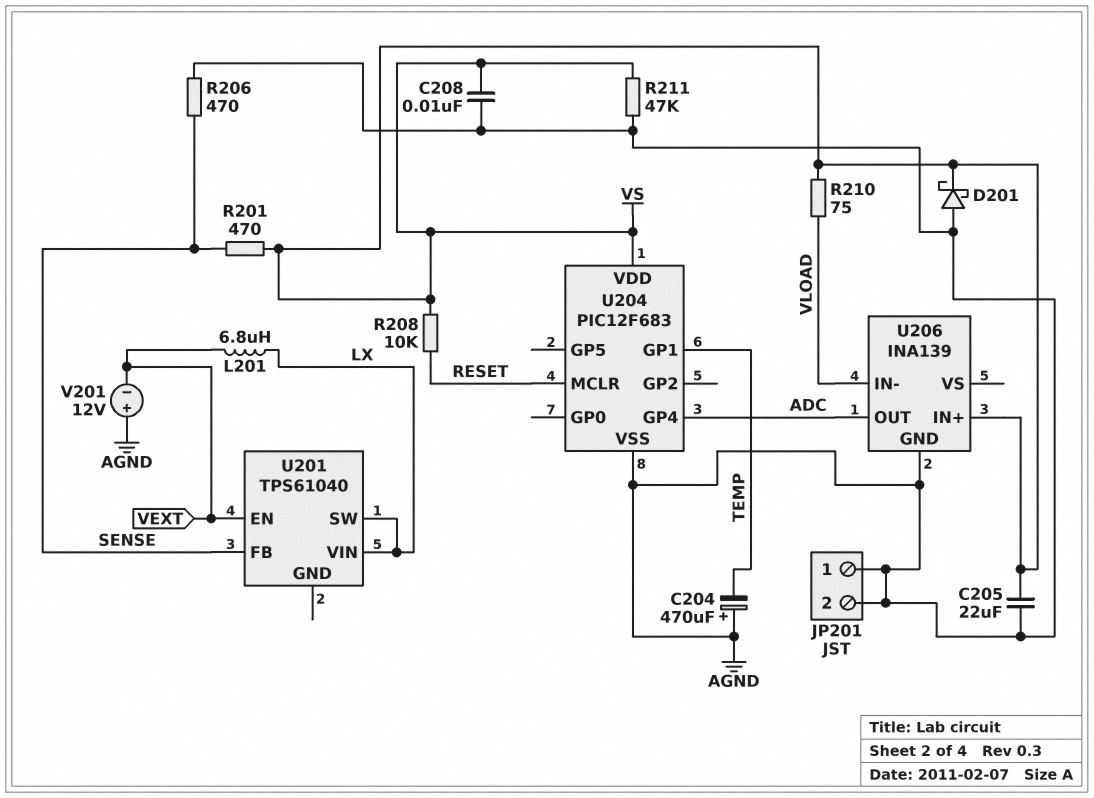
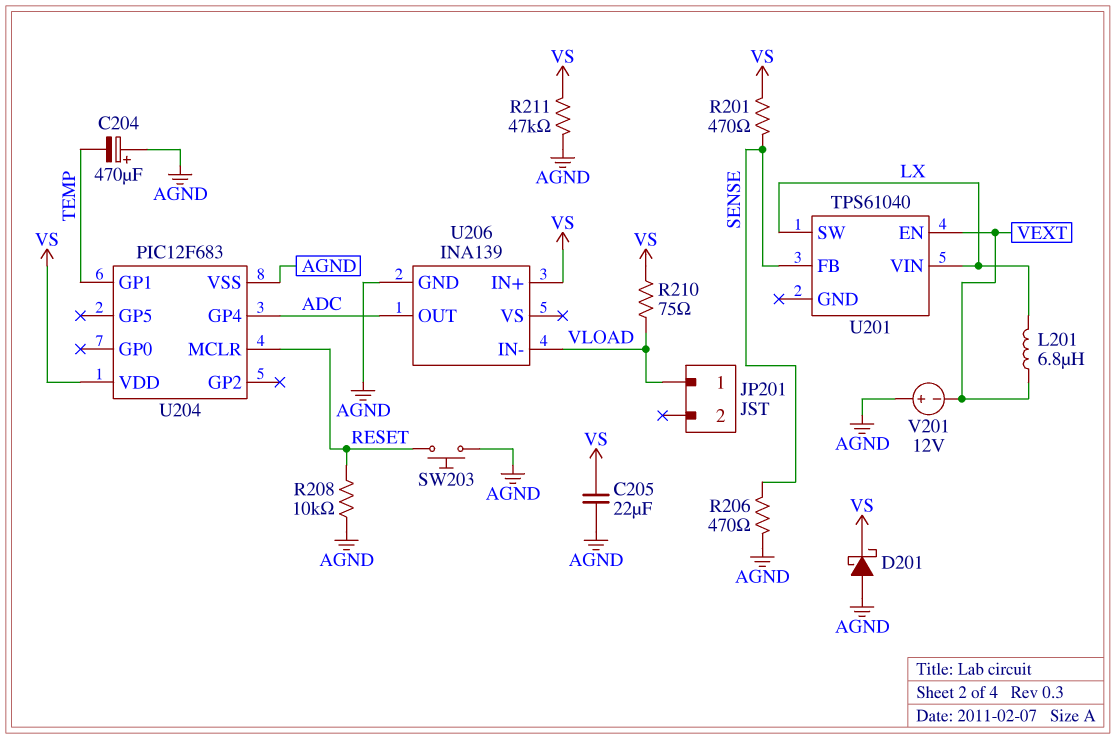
C208: 10nF (AGND, VS) -> none
JP201 pin 1: AGND -> VLOAD
JP201 pin 2: AGND -> none
R208: 10k (RESET, VS) -> 10k (AGND, RESET)
SW203: none -> button (AGND, RESET)

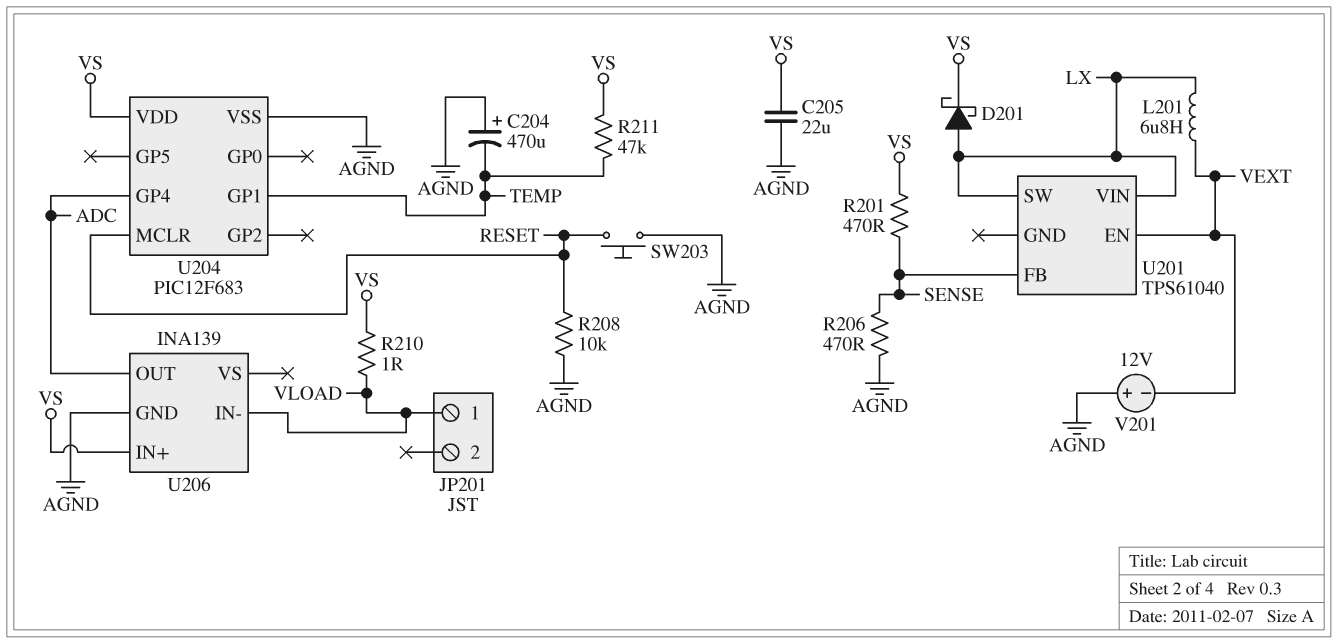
D201: schottky (A AGND, K VS) -> schottky (A LX, K VS)
R210: 75 (VLOAD, VS) -> 1 (VLOAD, VS)
R211: 47k (AGND, VS) -> 47k (TEMP, VS)

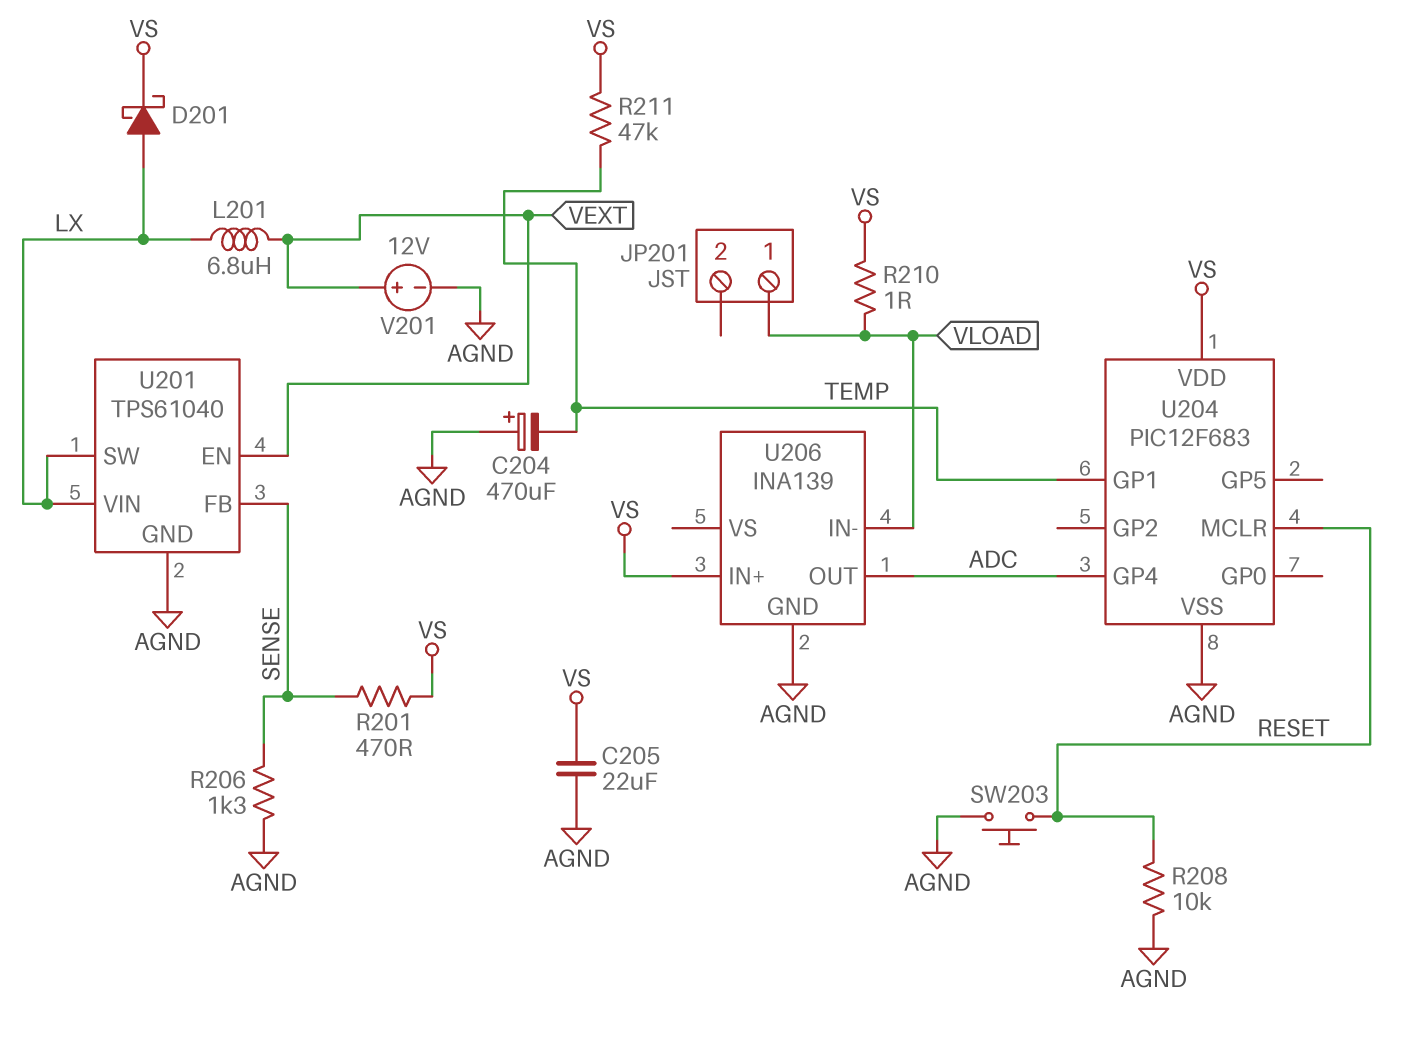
R206: 470 (AGND, SENSE) -> 1.3k (AGND, SENSE)
U201 pin GND: none -> AGND
V201: 12V (plus AGND, minus VEXT) -> 12V (plus VEXT, minus AGND)

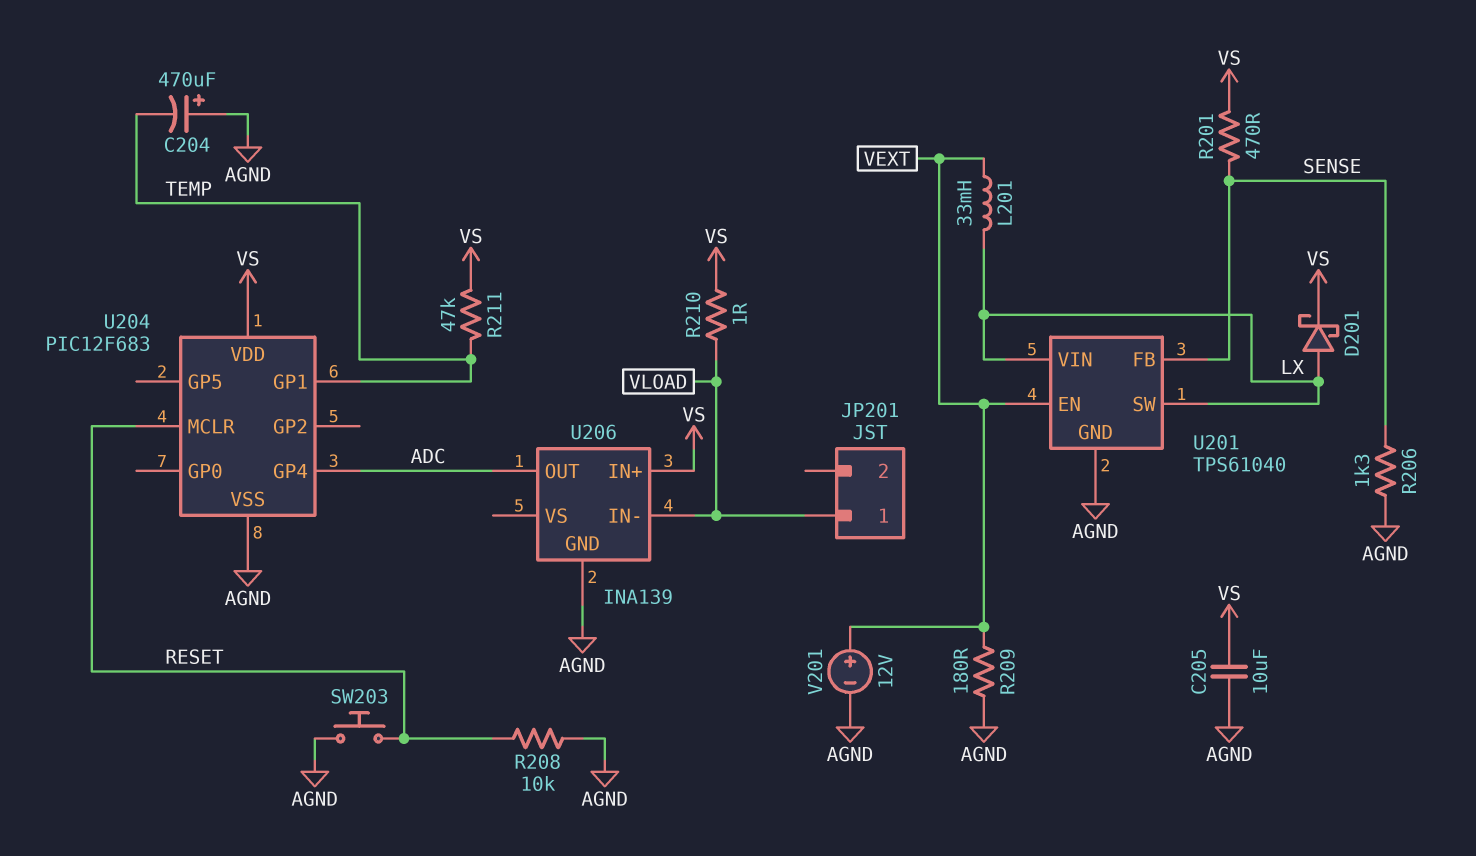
C205: 22uF (AGND, VS) -> 10uF (AGND, VS)
L201: 6.8uH (LX, VEXT) -> 33mH (LX, VEXT)
R209: none -> 180 (AGND, VEXT)

